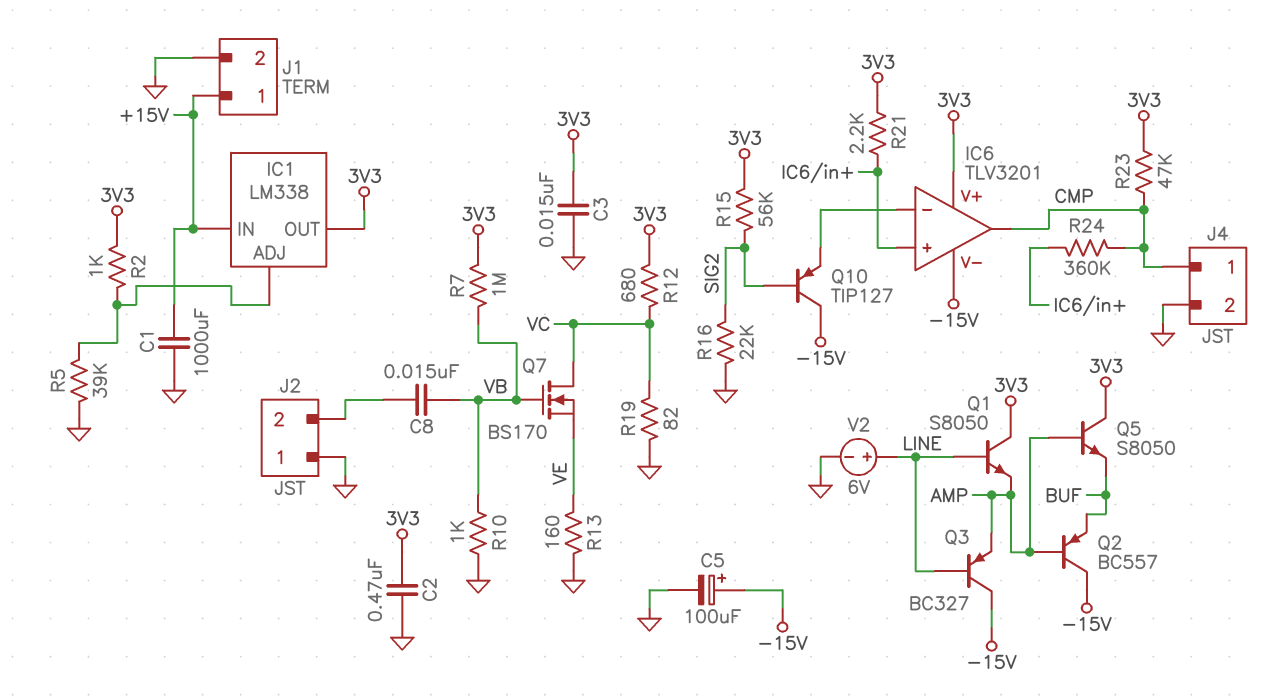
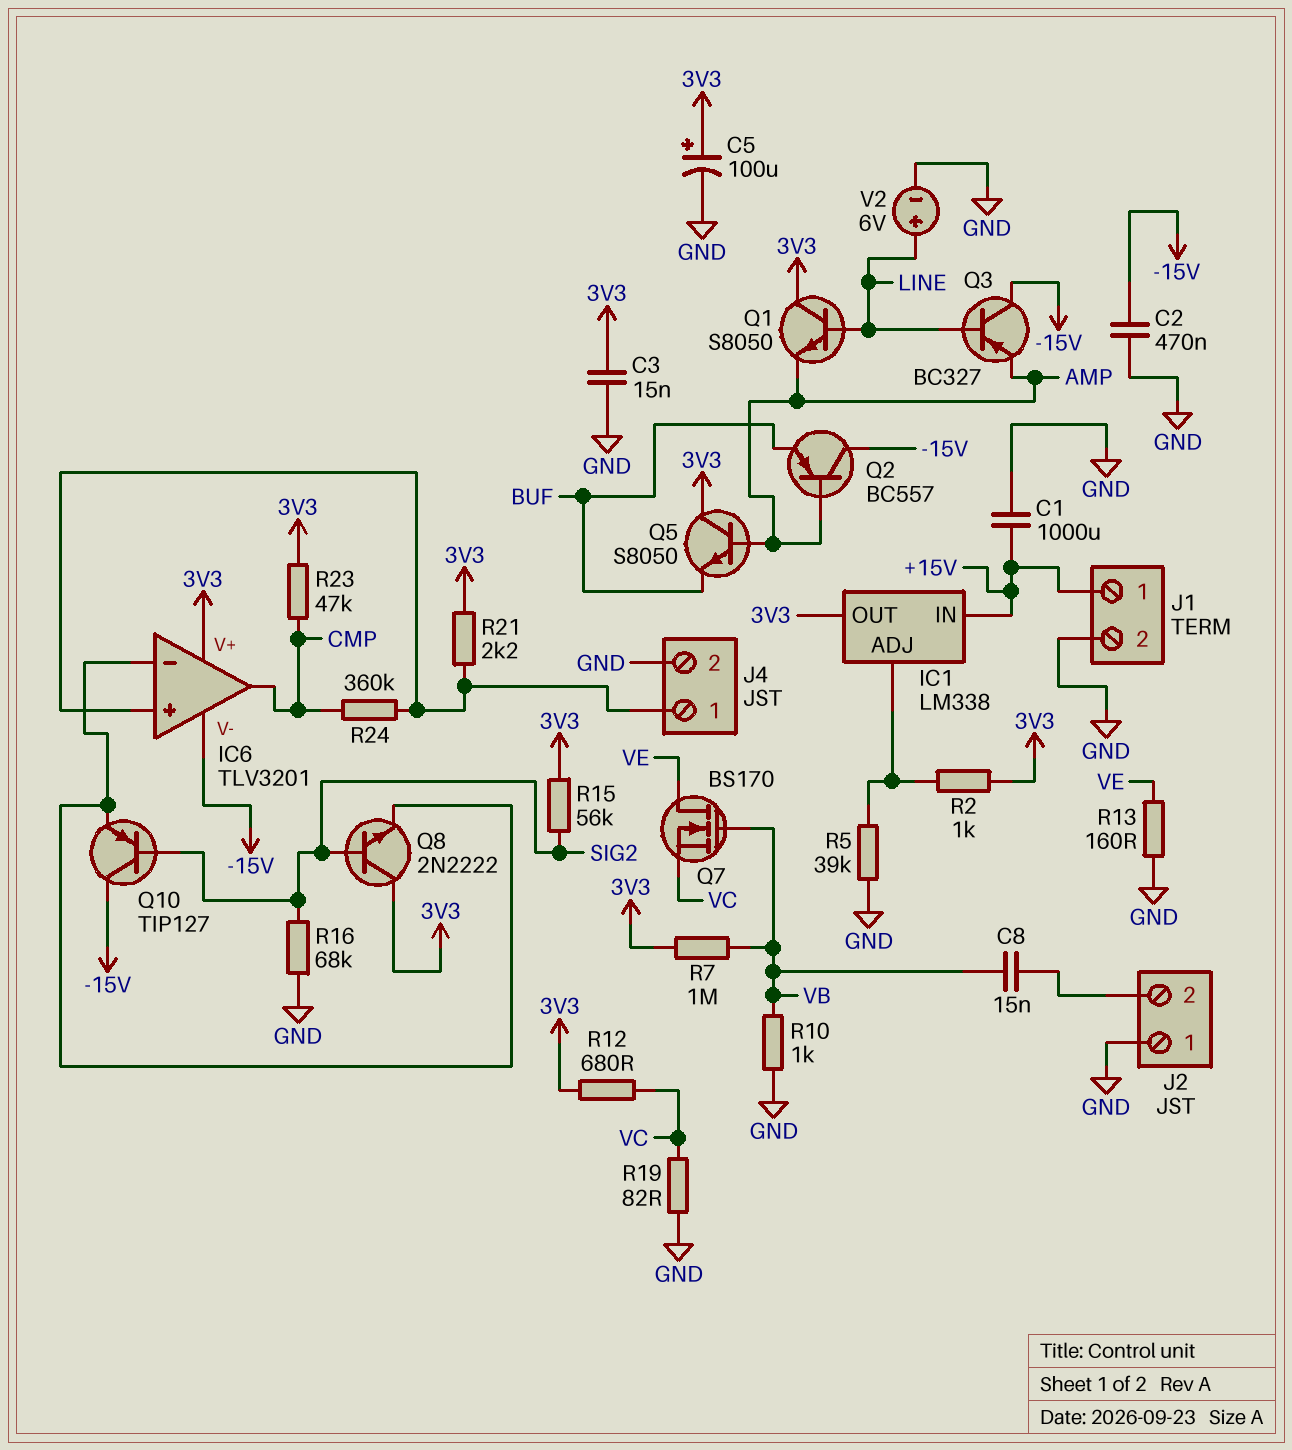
C2: 470nF (3V3, GND) -> 470nF (-15V, GND)
C5: 100uF (plus -15V, minus GND) -> 100uF (plus 3V3, minus GND)
J4 pin 1: CMP -> IC6/in+
Q7: NMOS BS170 (G VB, D VC, S VE) -> NMOS BS170 (G VB, D VE, S VC)
Q8: none -> NPN 2N2222 (B SIG2, C 3V3, E IC6/in-)
R16: 22k (GND, SIG2) -> 68k (GND, SIG2)

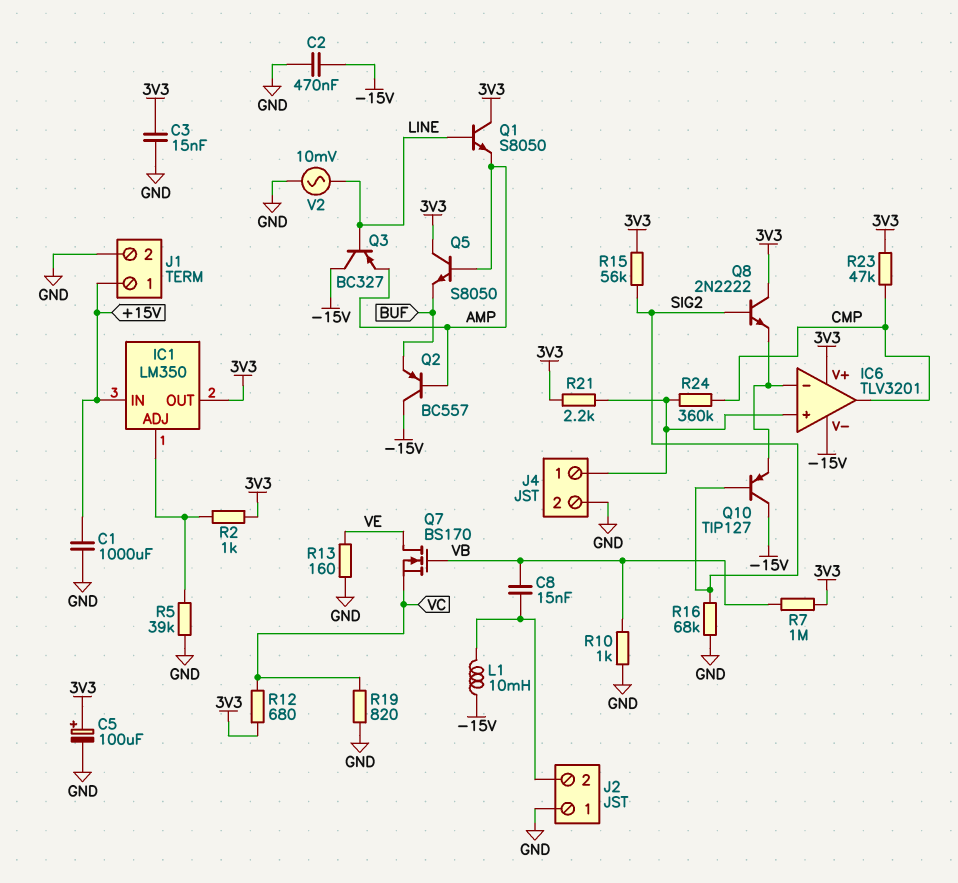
IC1: LM338 -> LM350
L1: none -> 10mH (-15V, J2/2)
R19: 82 (GND, VC) -> 820 (GND, VC)
V2: 6V (plus LINE, minus GND) -> AC 10mV (GND, LINE)

